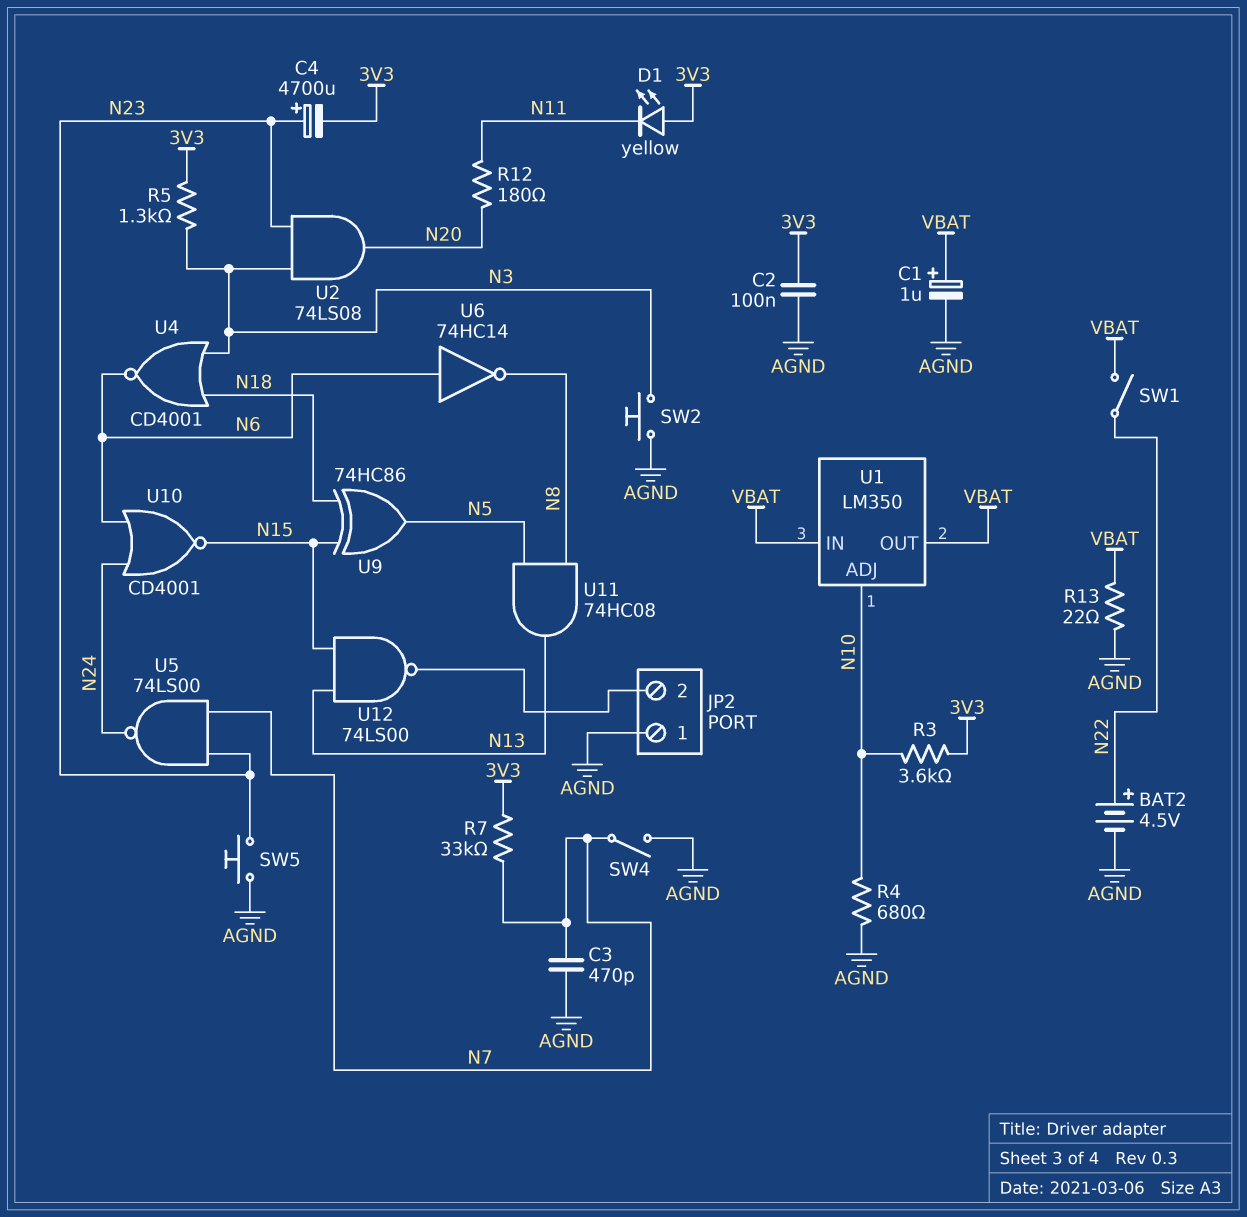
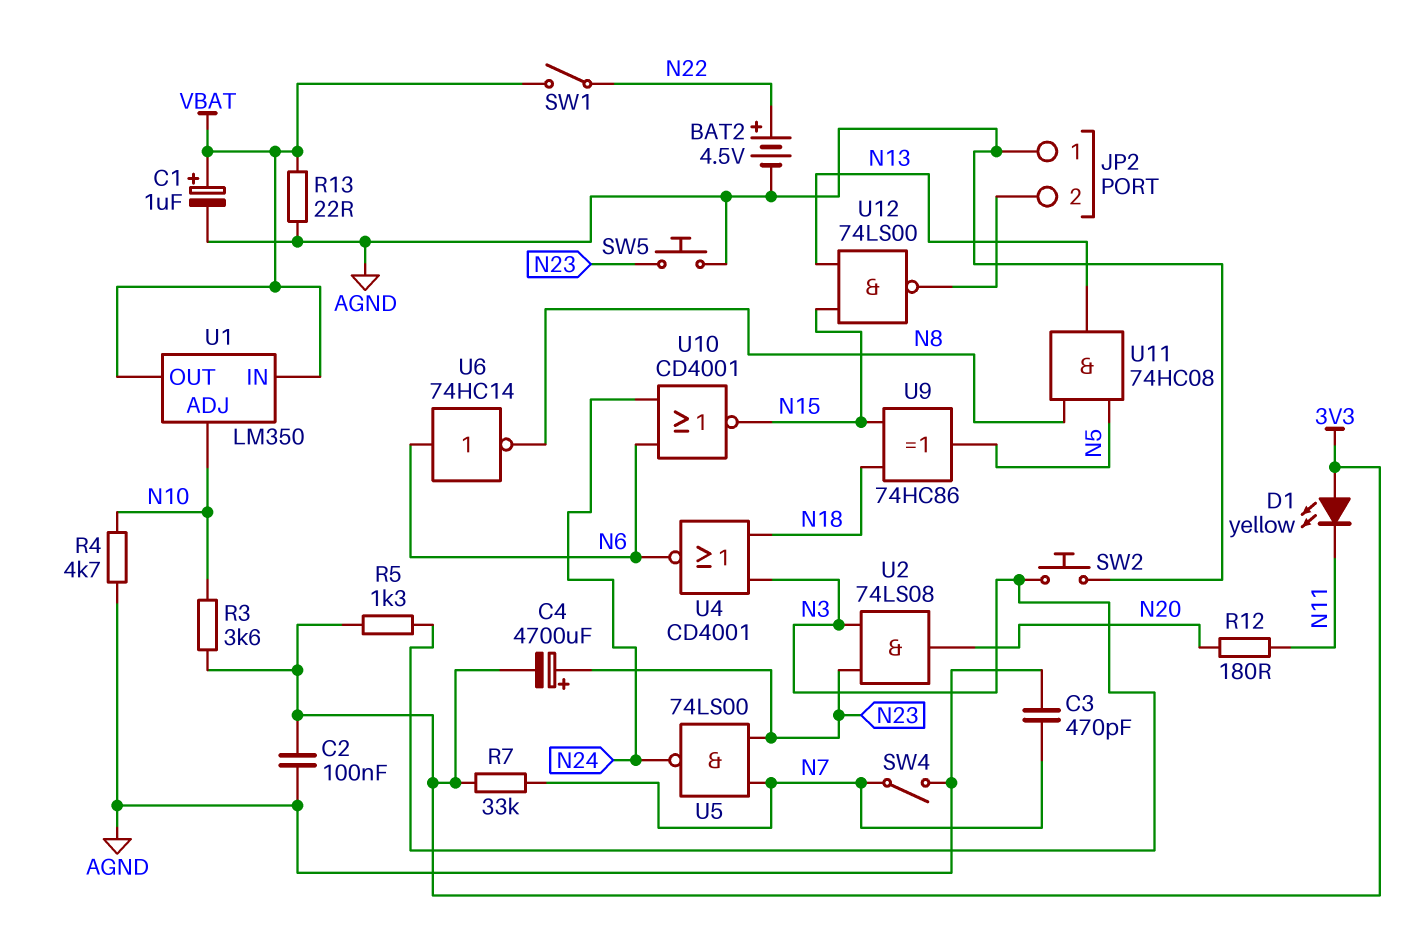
R4: 680 (AGND, N10) -> 4.7k (AGND, N10)

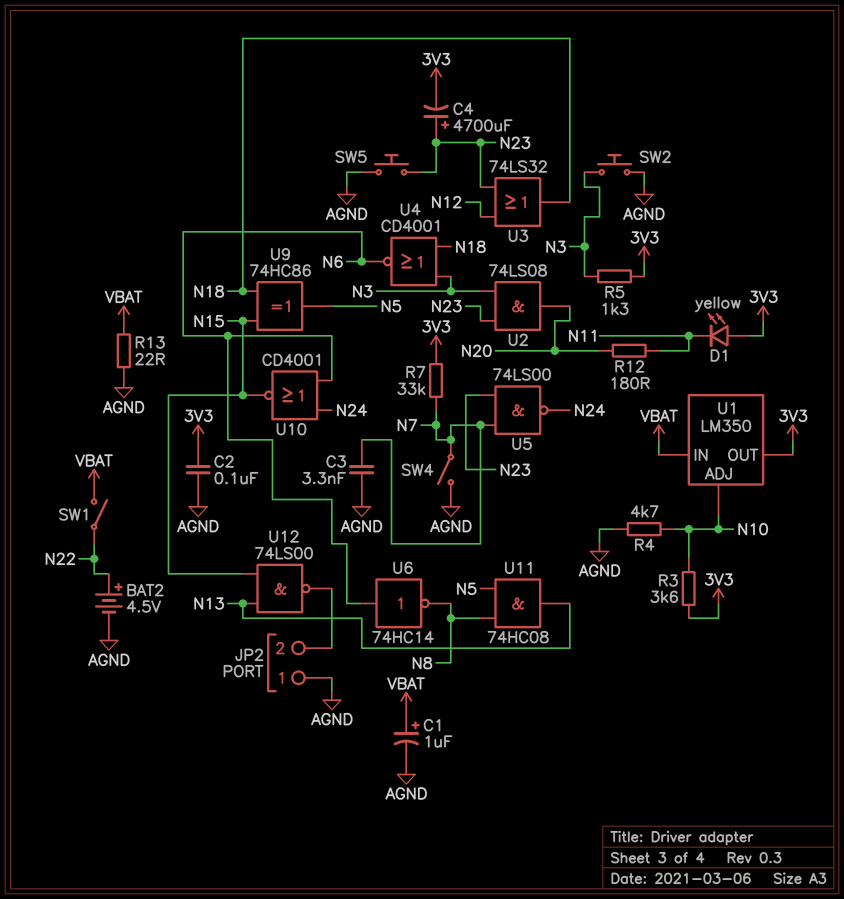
C3: 470pF (AGND, N7) -> 3.3nF (AGND, N7)
U1 pin OUT: VBAT -> 3V3
U3: none -> OR 74LS32 (in N12, in N23, out N18)

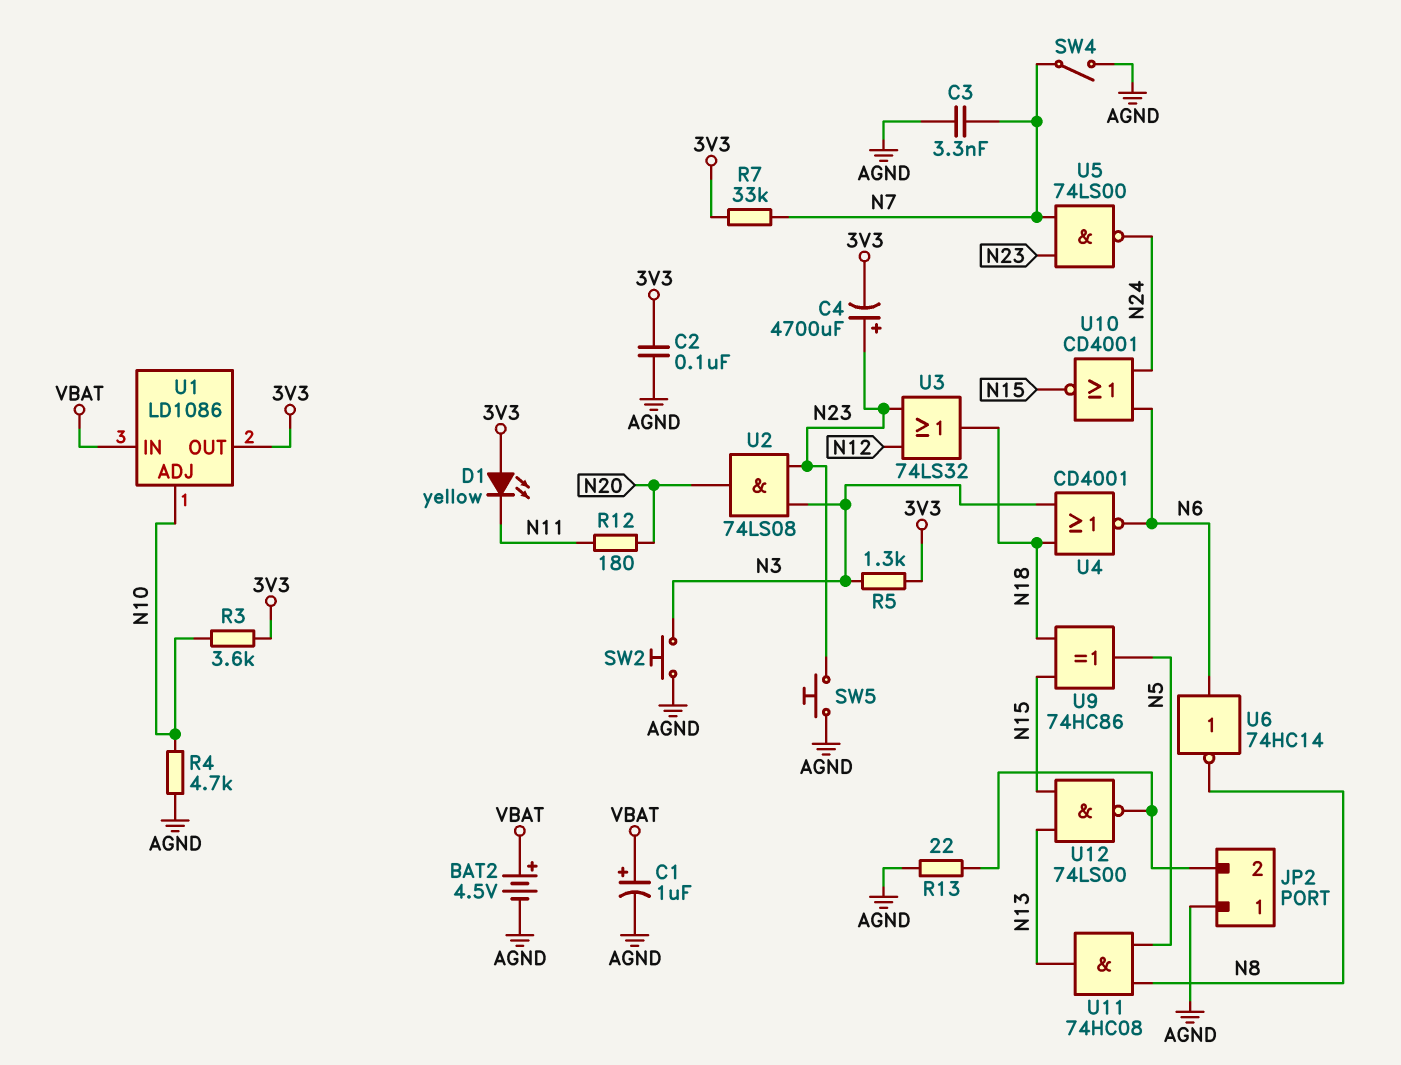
BAT2: 4.5V (plus N22, minus AGND) -> 4.5V (plus VBAT, minus AGND)
R13: 22 (AGND, VBAT) -> 22 (AGND, JP2/2)
SW1: switch (N22, VBAT) -> none
U1: LM350 -> LD1086

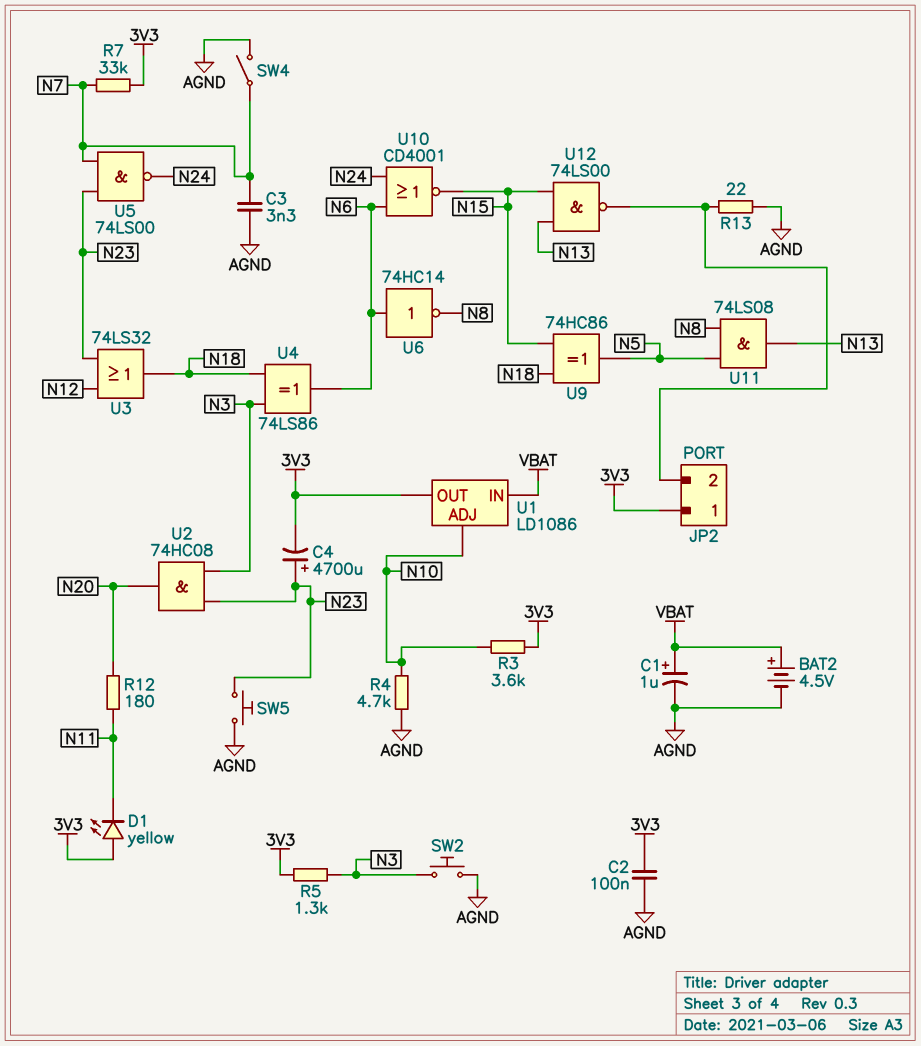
JP2 pin 1: AGND -> 3V3
U2: AND 74LS08 (in N3, in N23, out N20) -> AND 74HC08 (in N3, in N23, out N20)
U4: NOR CD4001 (in N3, in N18, out N6) -> XOR 74LS86 (in N3, in N18, out N6)
U11: AND 74HC08 (in N5, in N8, out N13) -> AND 74LS08 (in N5, in N8, out N13)

